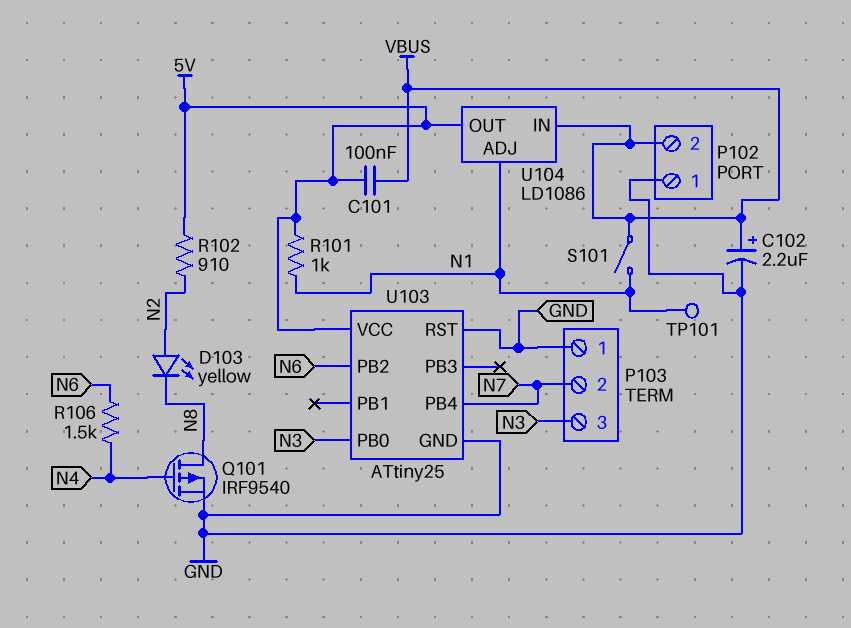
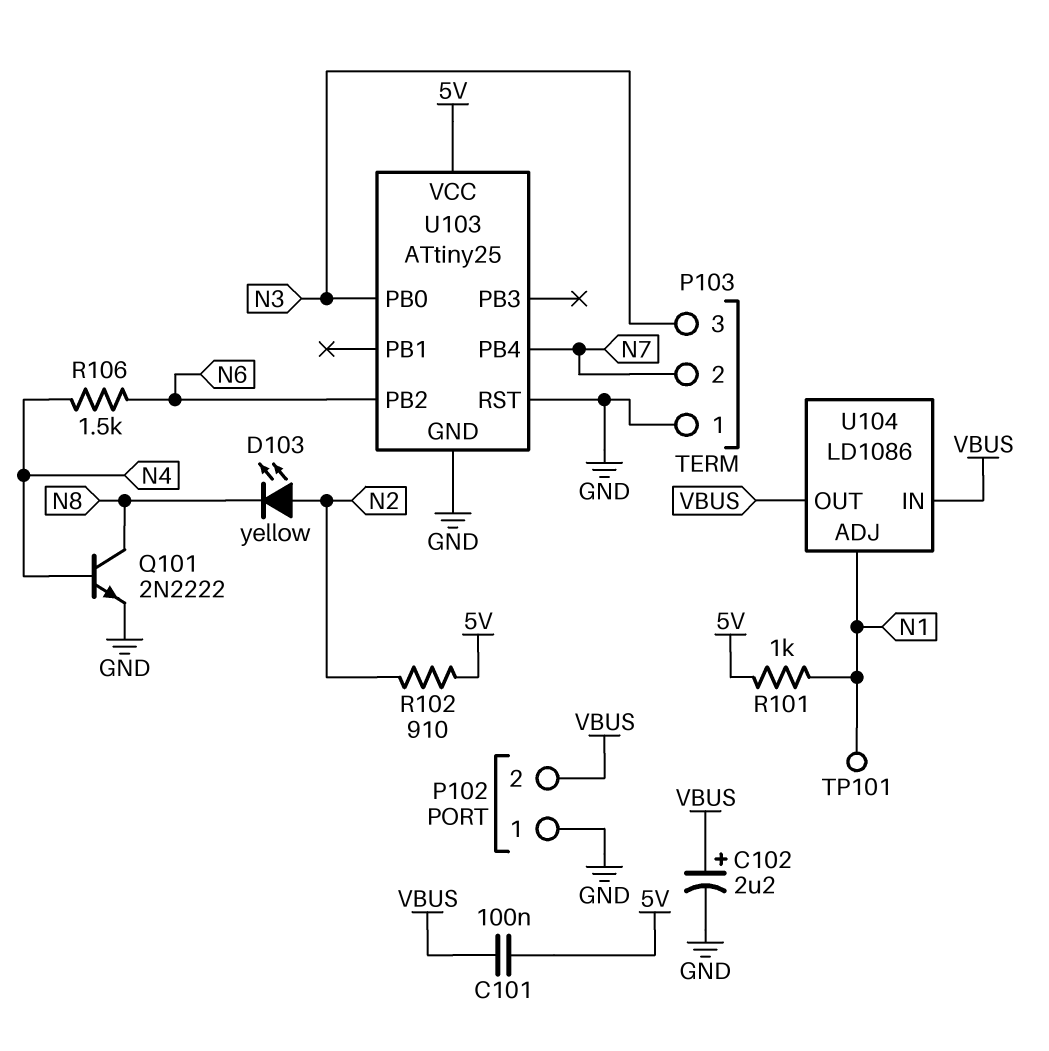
Q101: PMOS IRF9540 (G N4, D N8, S GND) -> NPN 2N2222 (B N4, C N8, E GND)
S101: switch (N1, VBUS) -> none
U104 pin OUT: 5V -> VBUS

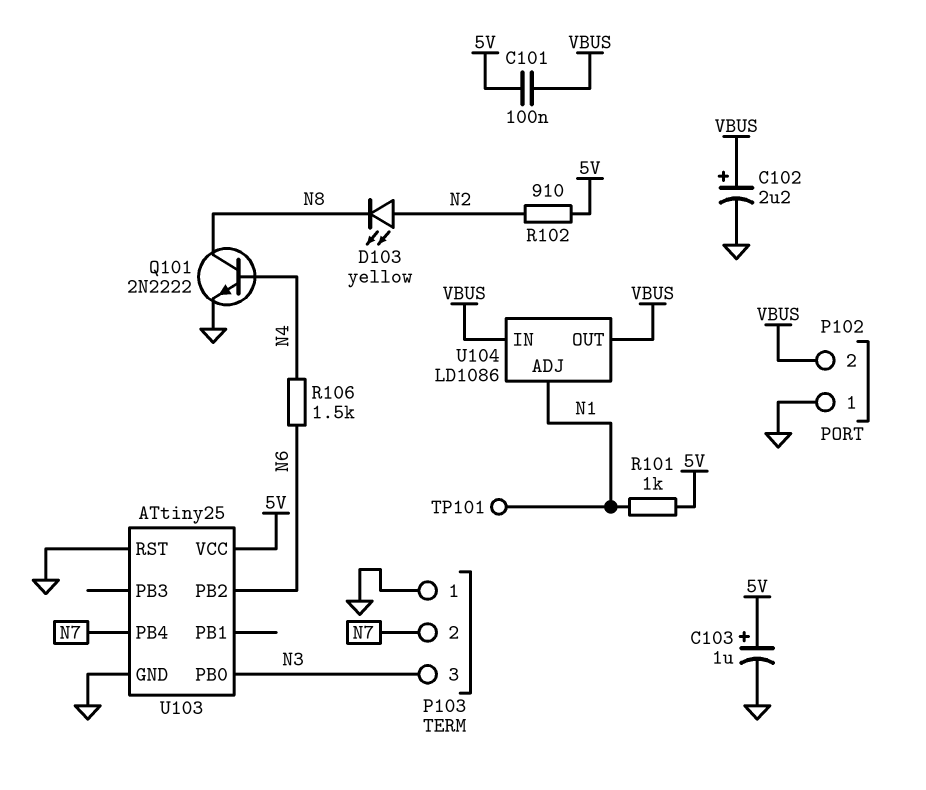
C103: none -> 1uF (plus 5V, minus GND)

